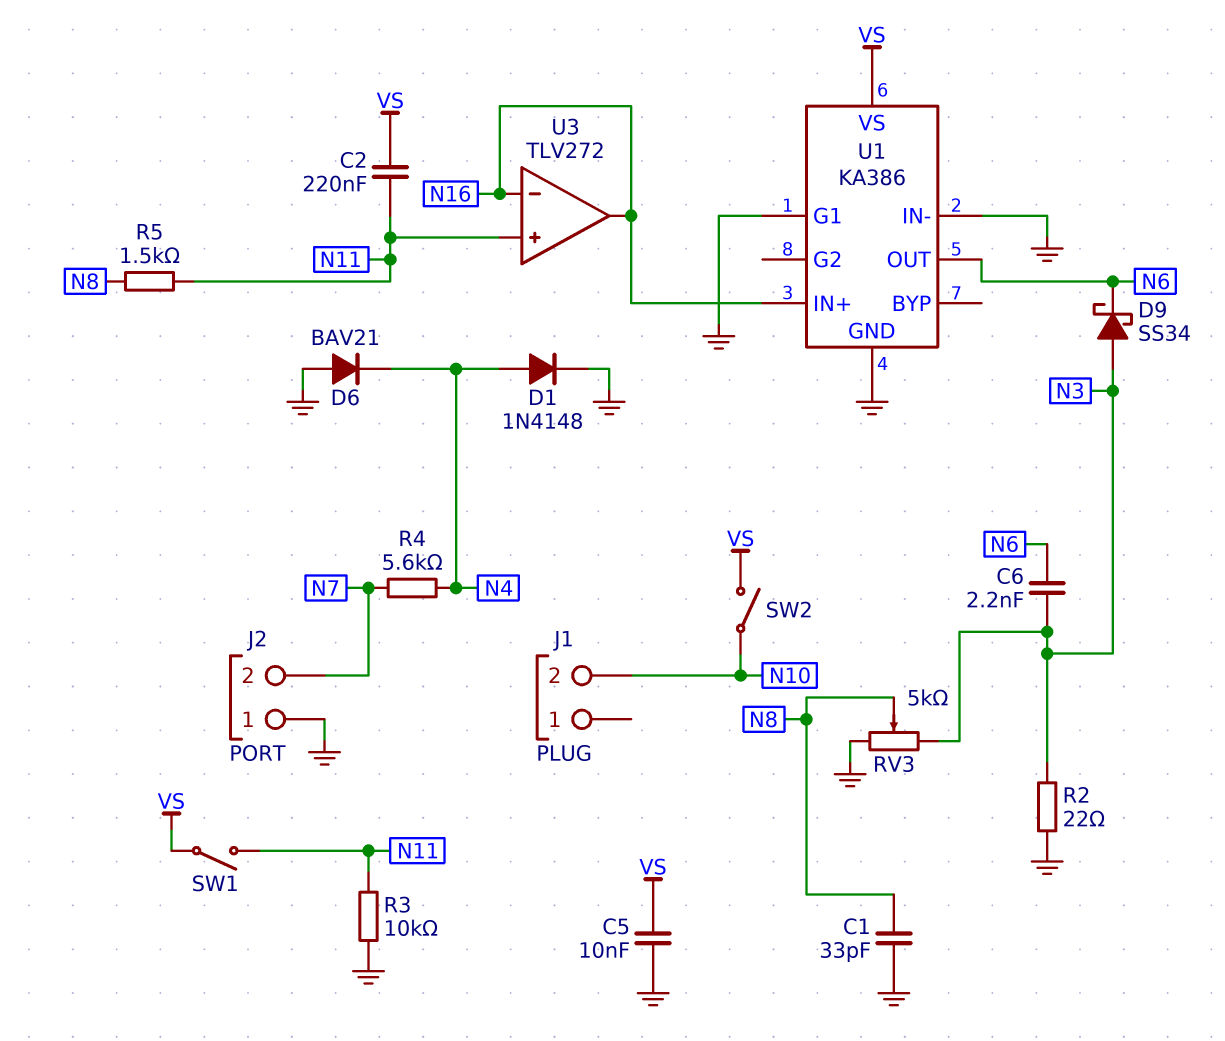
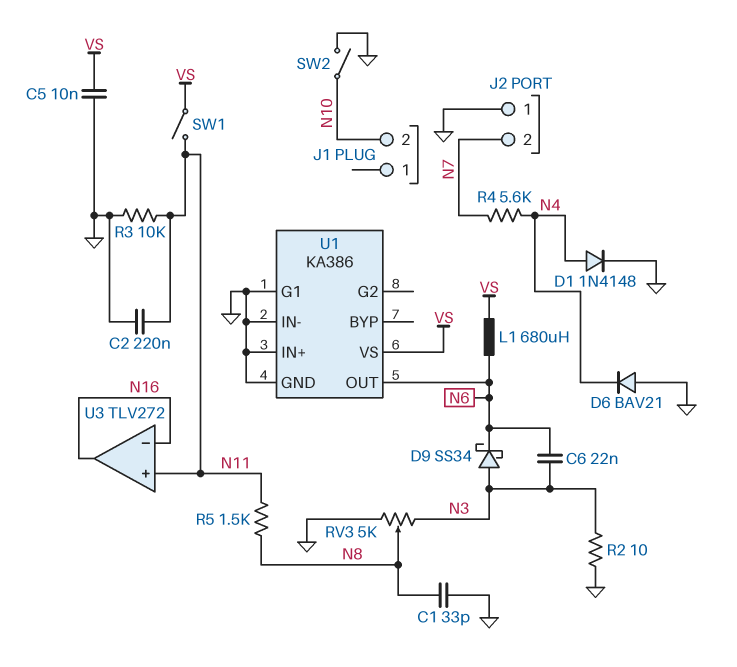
C2: 220nF (N11, VS) -> 220nF (GND, N11)
C6: 2.2nF (N3, N6) -> 22nF (N3, N6)
L1: none -> 680uH (N6, VS)
R2: 22 (GND, N3) -> 10 (GND, N3)
SW2: switch (N10, VS) -> switch (GND, N10)
U1 pin IN+: N16 -> GND

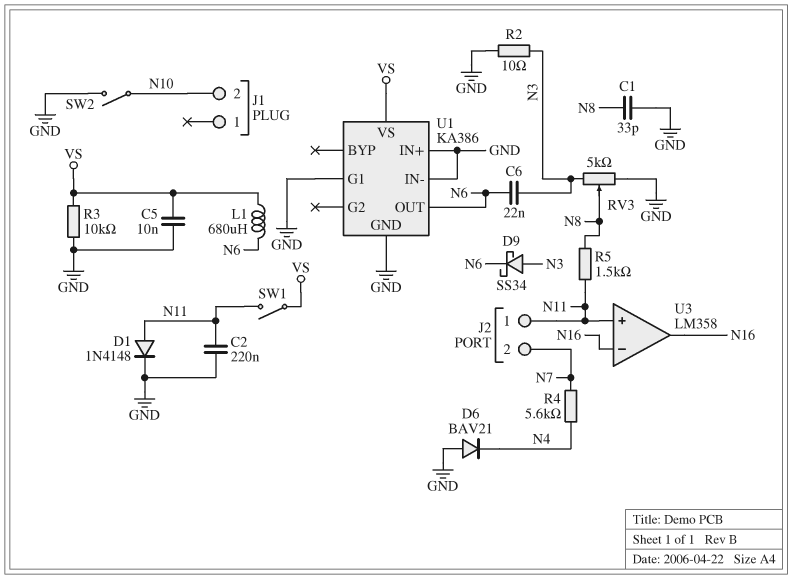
D1: diode 1N4148 (A N4, K GND) -> diode 1N4148 (A N11, K GND)
J2 pin 1: GND -> N11
R3: 10k (GND, N11) -> 10k (GND, VS)
U3: TLV272 -> LM358

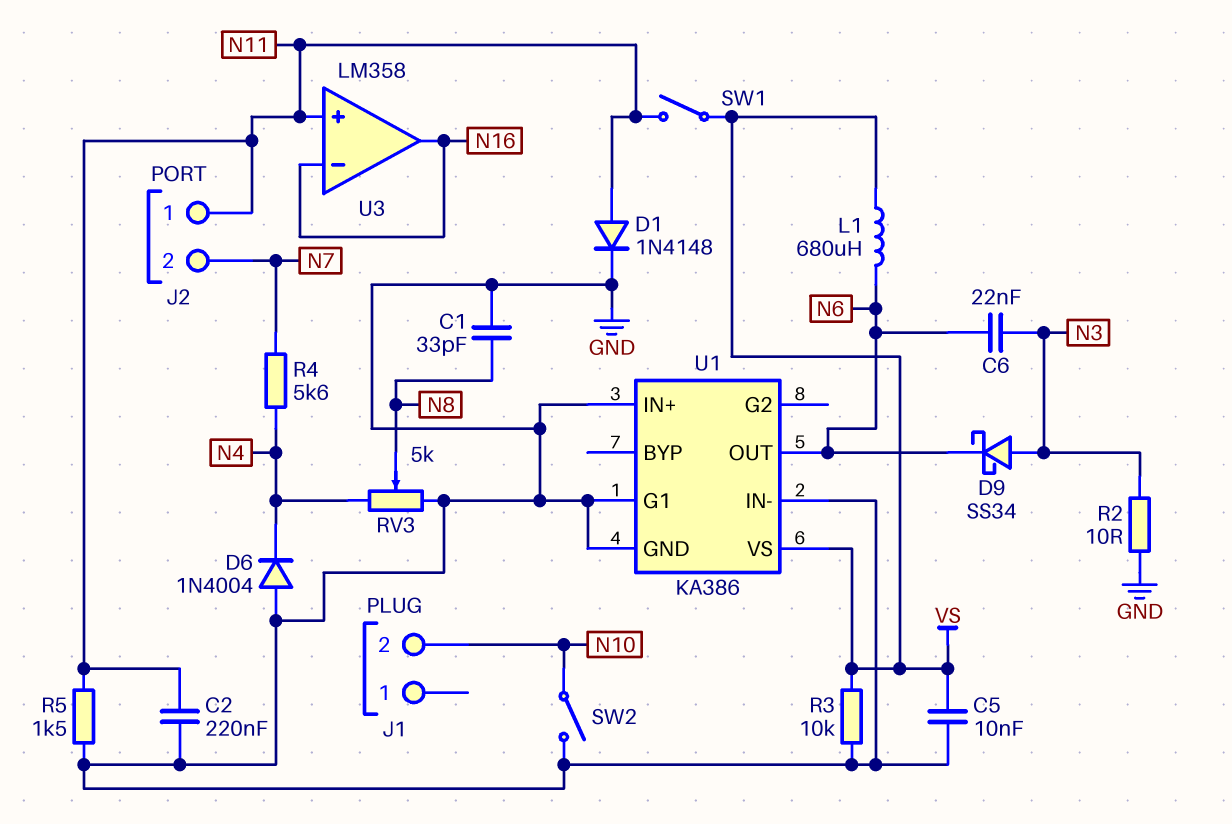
D6: diode BAV21 (A GND, K N4) -> diode 1N4004 (A GND, K N4)
R5: 1.5k (N8, N11) -> 1.5k (GND, N11)
RV3: 5k (GND, N3, wiper N8) -> 5k (GND, N4, wiper N8)

